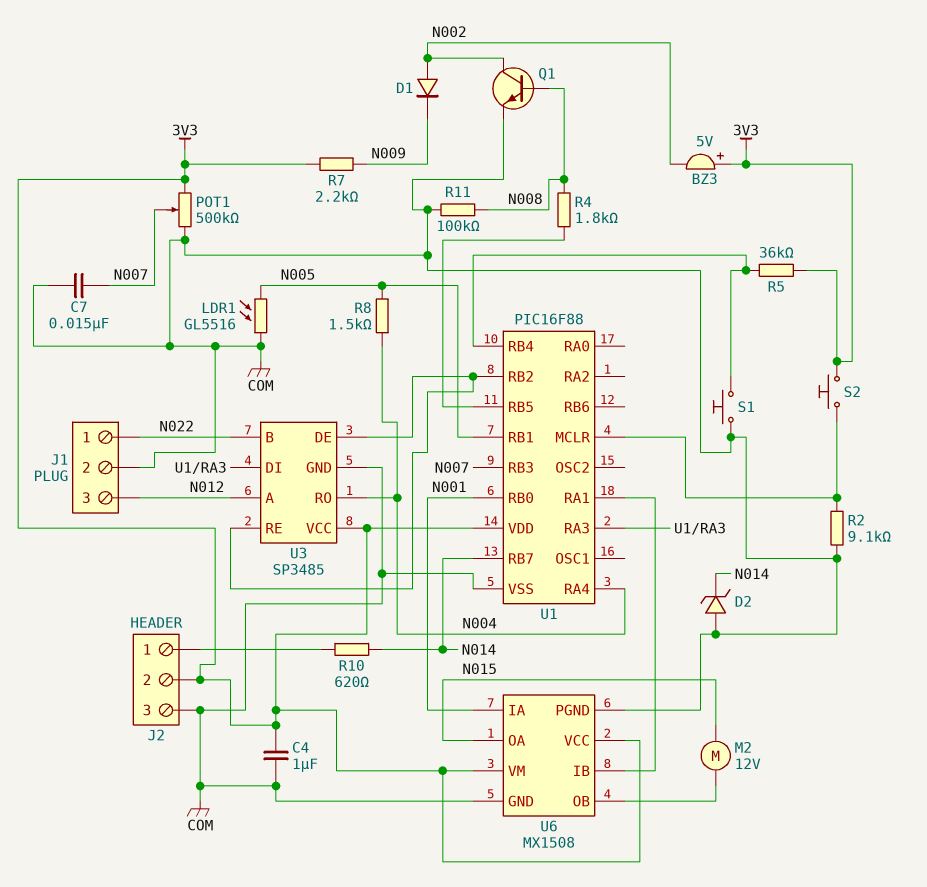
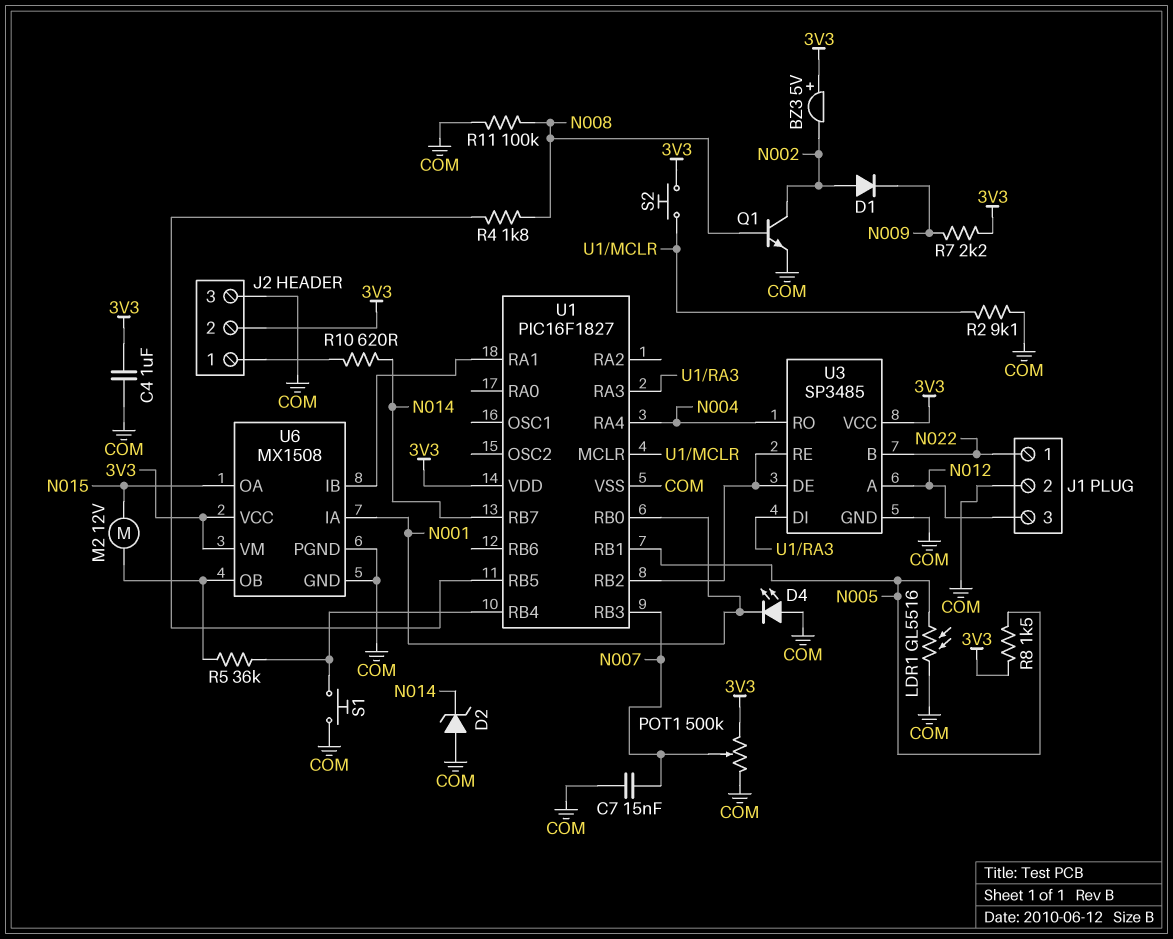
D4: none -> LED (A COM, K N001)
R5: 36k (3V3, U1/RB4) -> 36k (U1/RB4, U6/OB)
R8: 1.5k (N004, N005) -> 1.5k (3V3, N005)
U1: PIC16F88 -> PIC16F1827

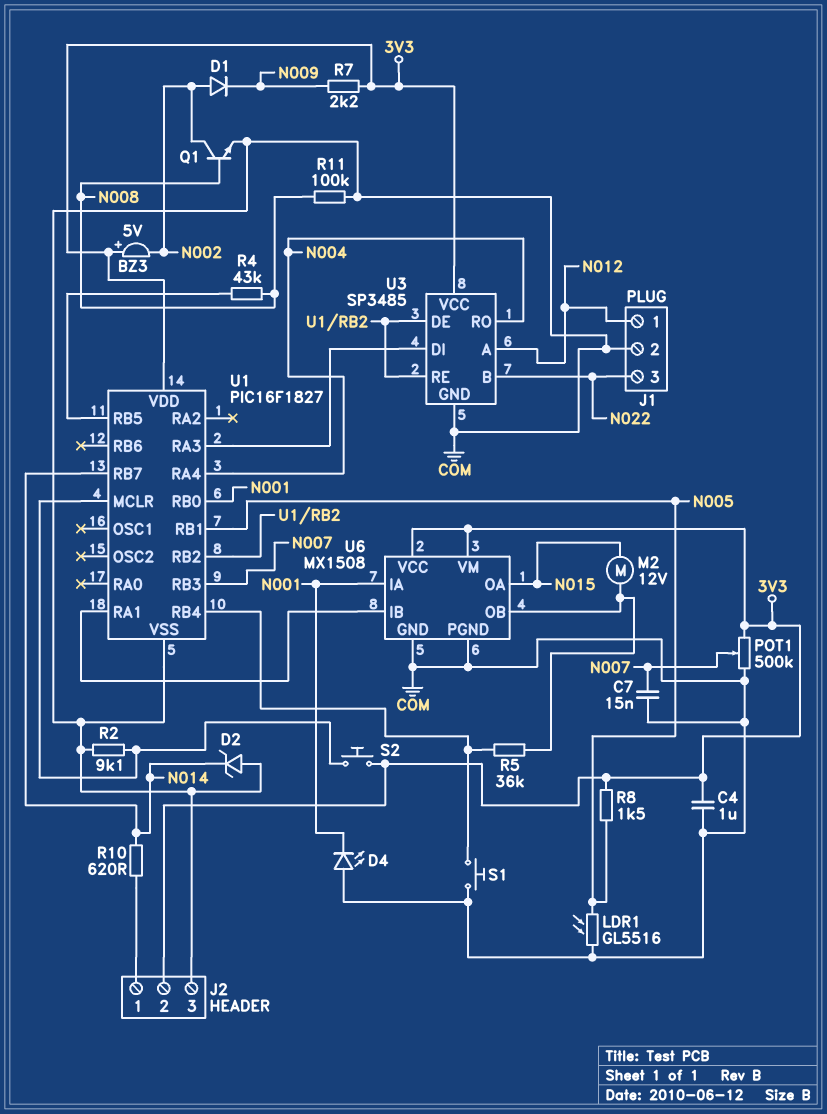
J1 pin 1: N022 -> N012
J1 pin 3: N012 -> N022
R4: 1.8k (N008, U1/RB5) -> 43k (N008, U1/RB5)

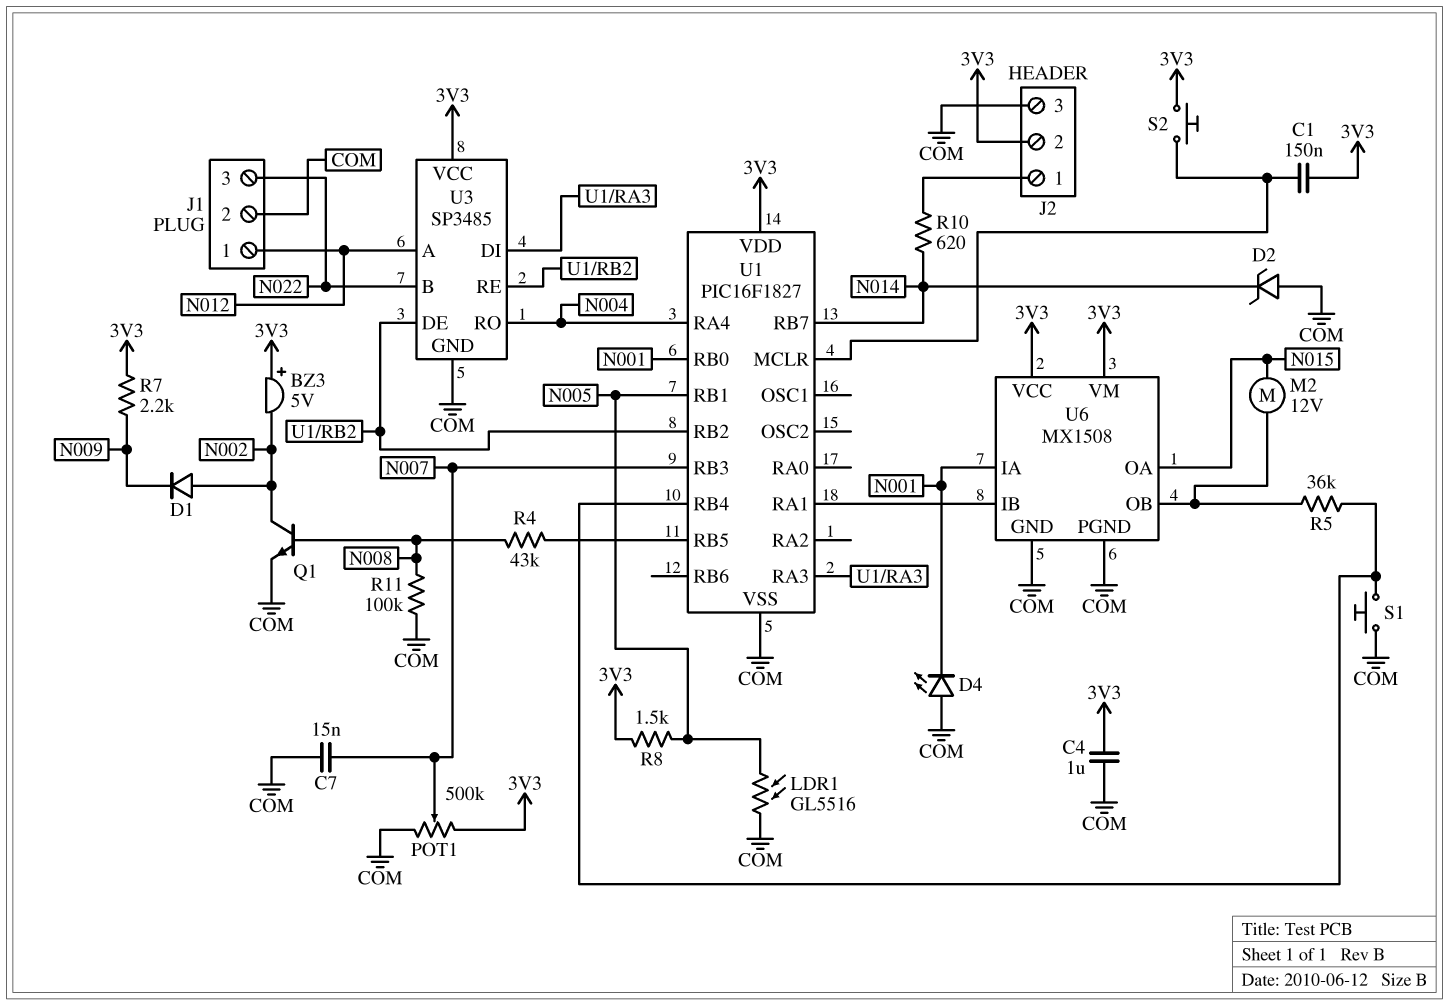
C1: none -> 150nF (3V3, U1/MCLR)
R2: 9.1k (COM, U1/MCLR) -> none

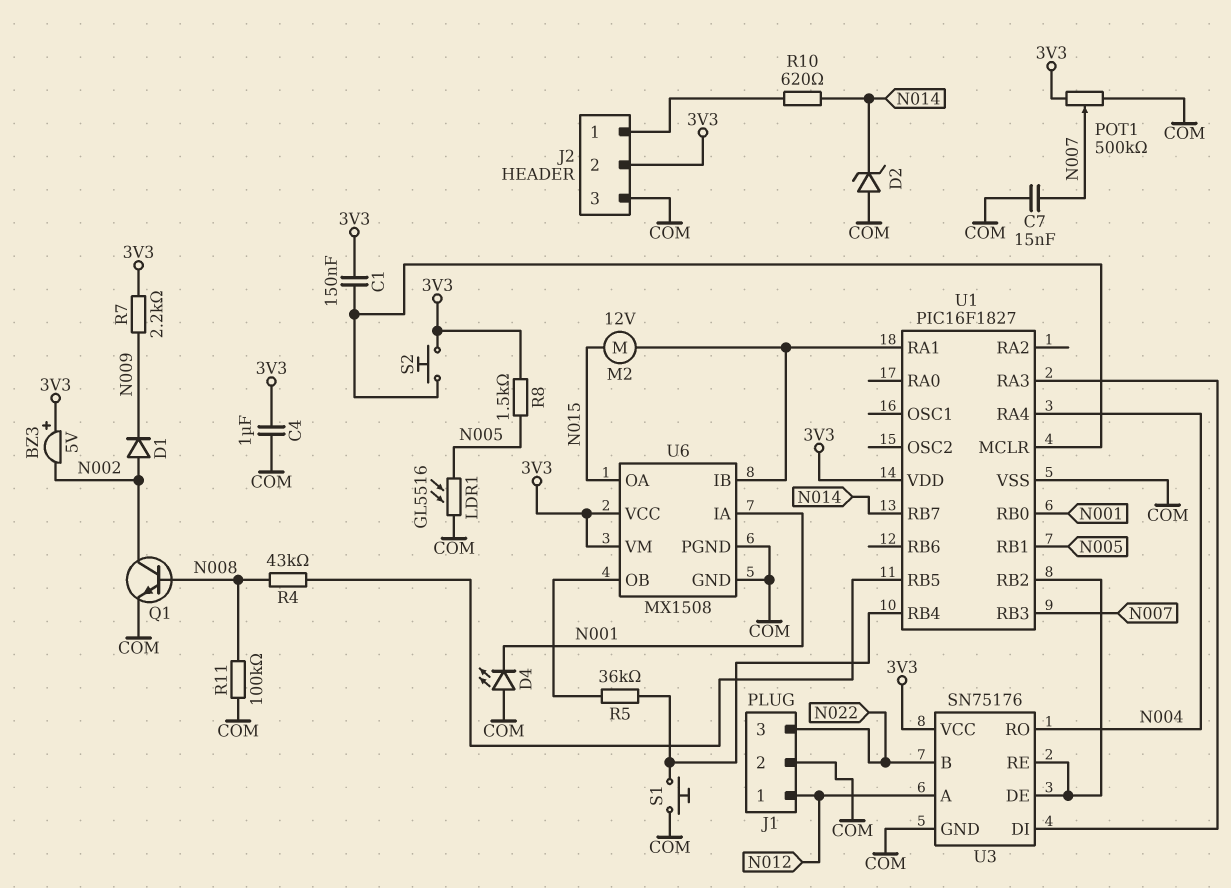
M2: motor 12V (N015, U6/OB) -> motor 12V (N015, U1/RA1)
U3: SP3485 -> SN75176

